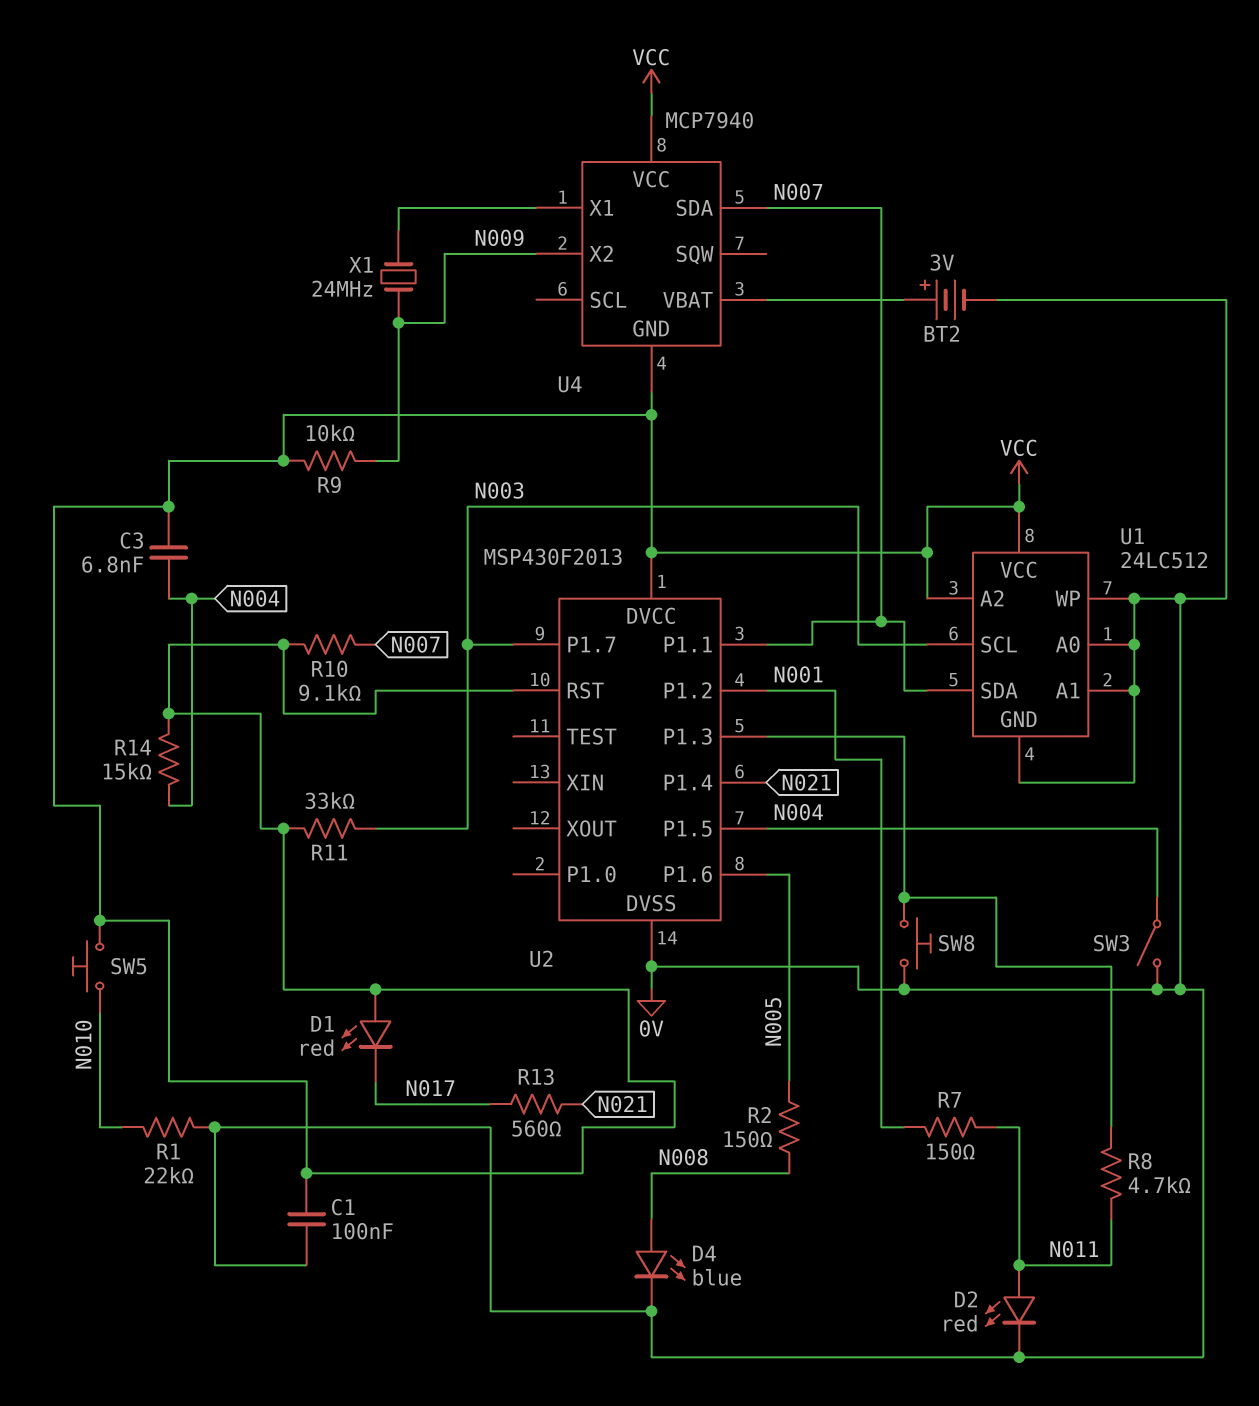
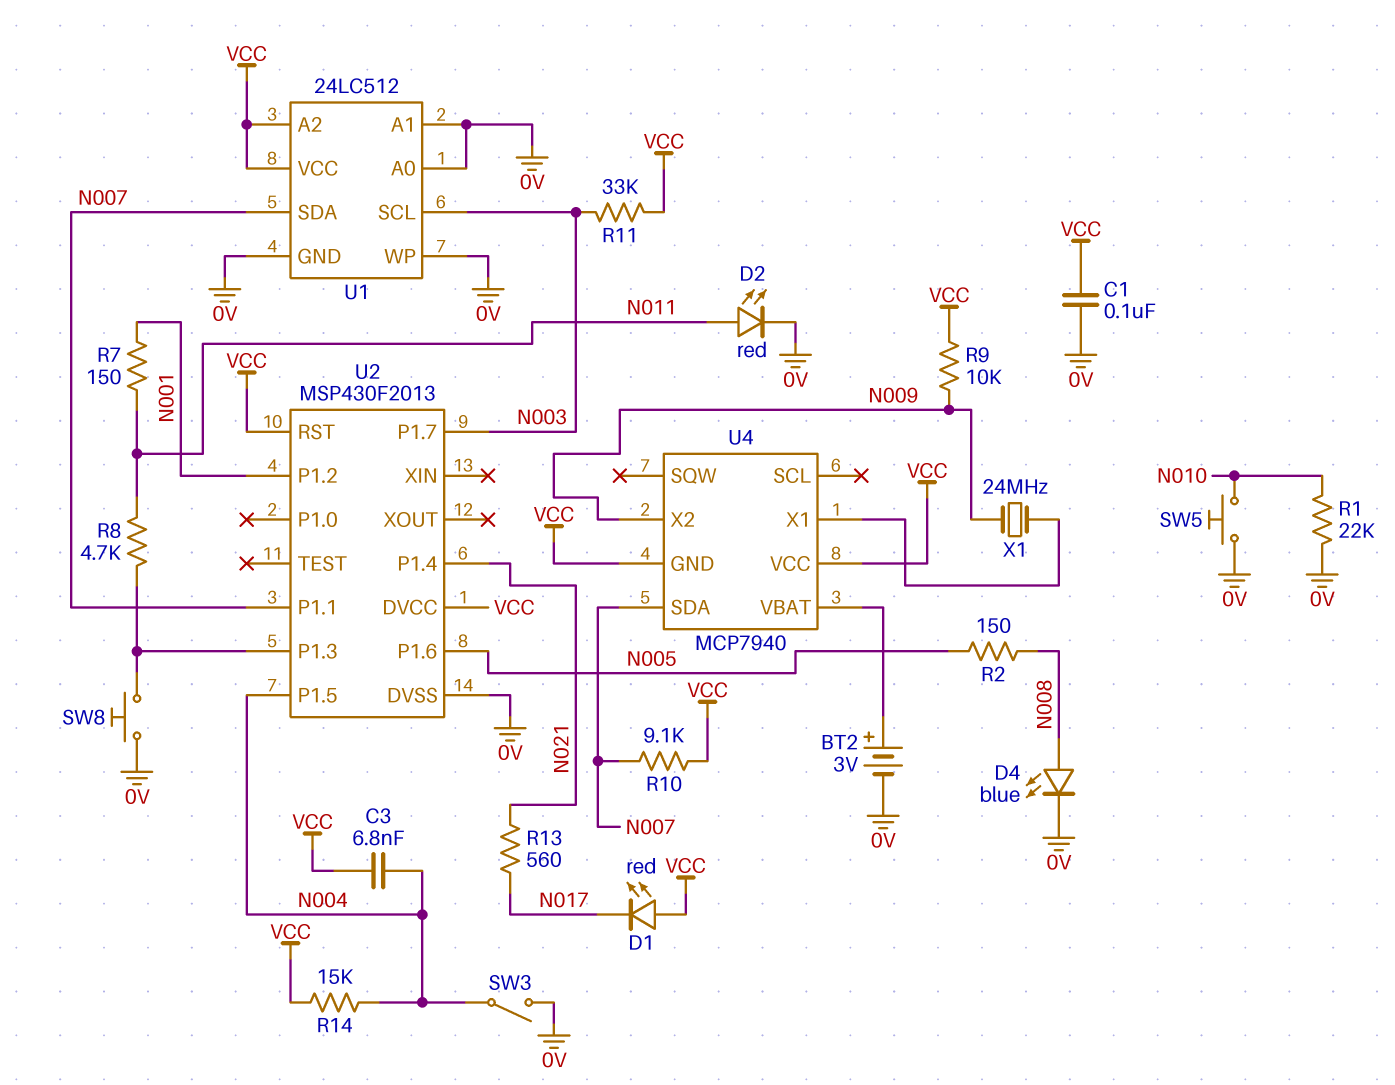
SW5: button (N010, VCC) -> button (0V, N010)

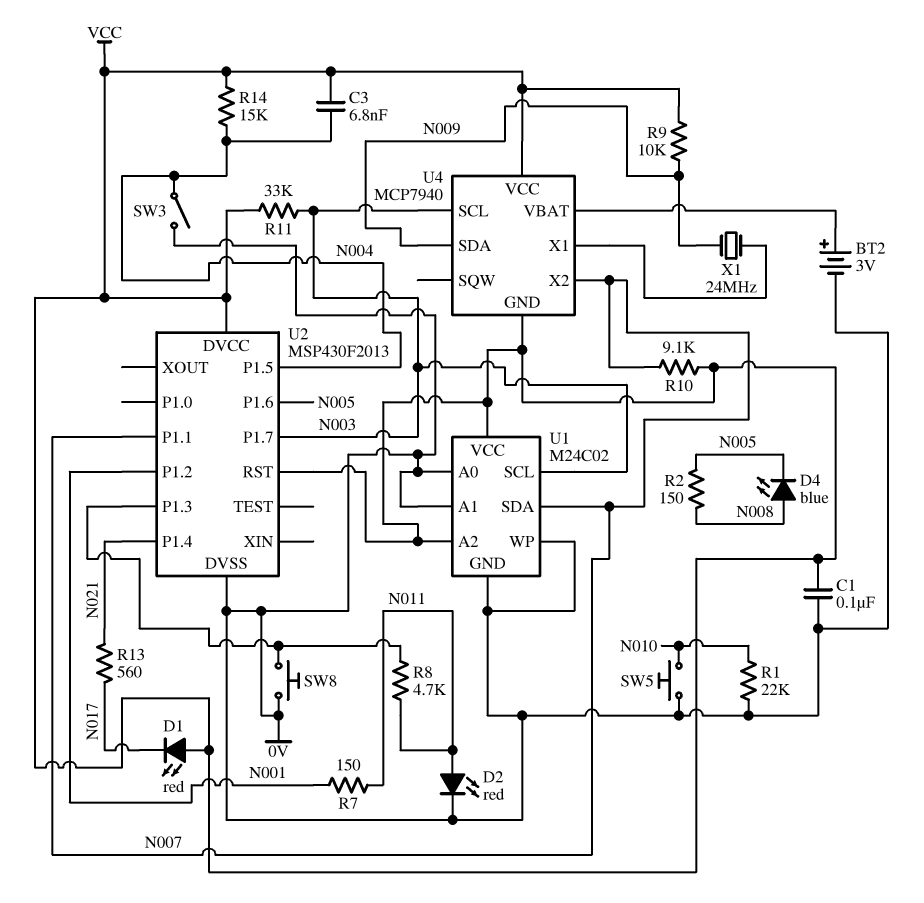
D4: LED blue (A N008, K 0V) -> LED blue (A N008, K N005)
U1: 24LC512 -> M24C02
U4 pin SCL: none -> N003
U4 pin SDA: N007 -> N009
U4 pin X2: N009 -> N007

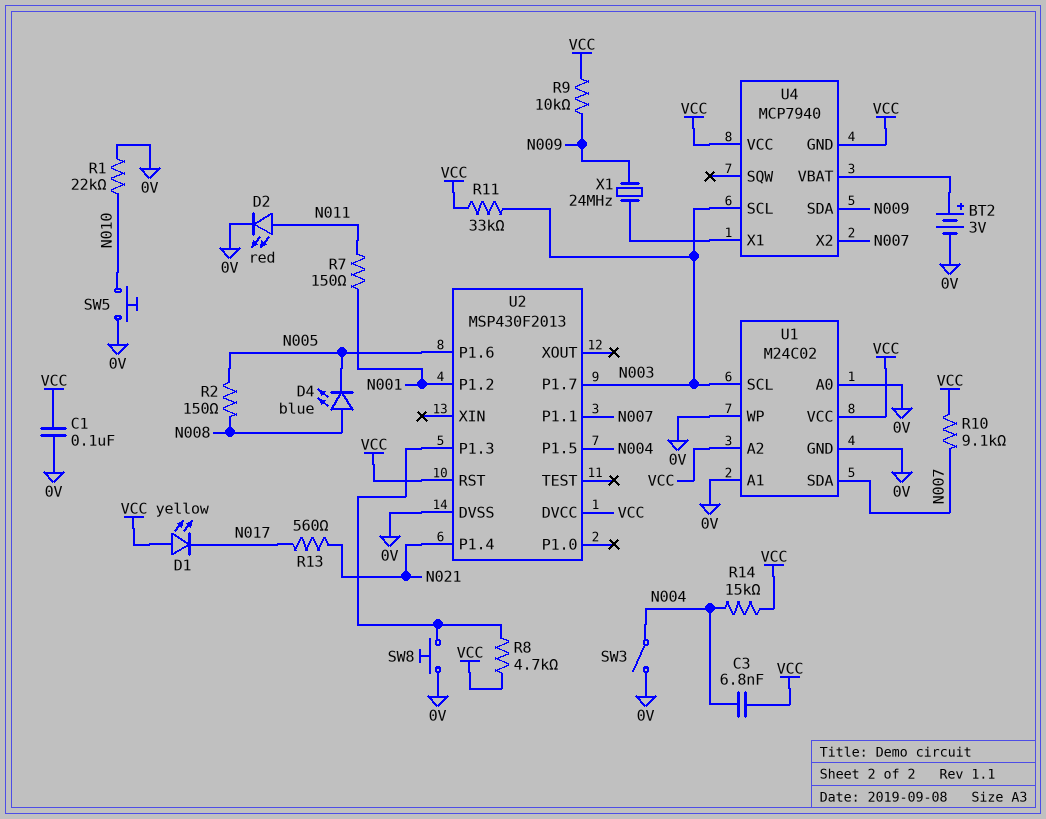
D1: LED red (A VCC, K N017) -> LED yellow (A VCC, K N017)
R8: 4.7k (N011, U2/P1.3) -> 4.7k (U2/P1.3, VCC)

